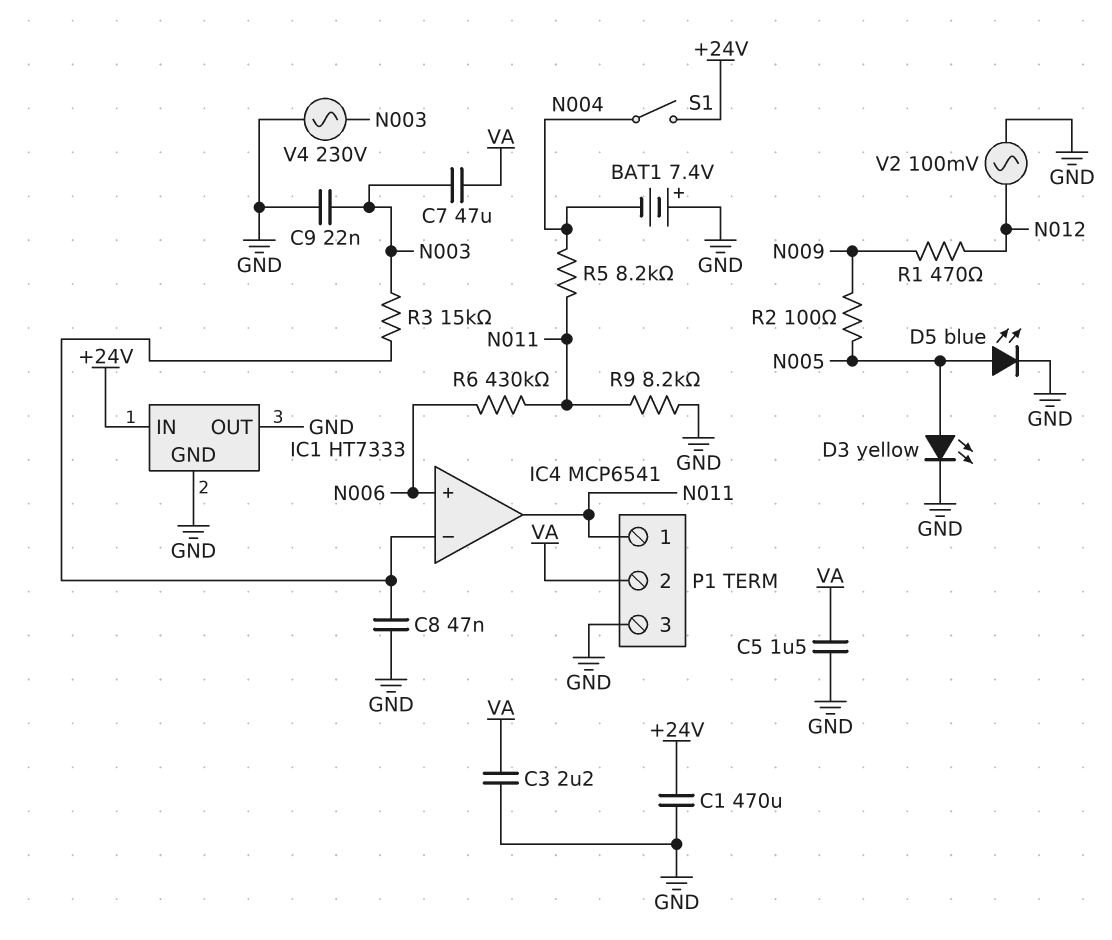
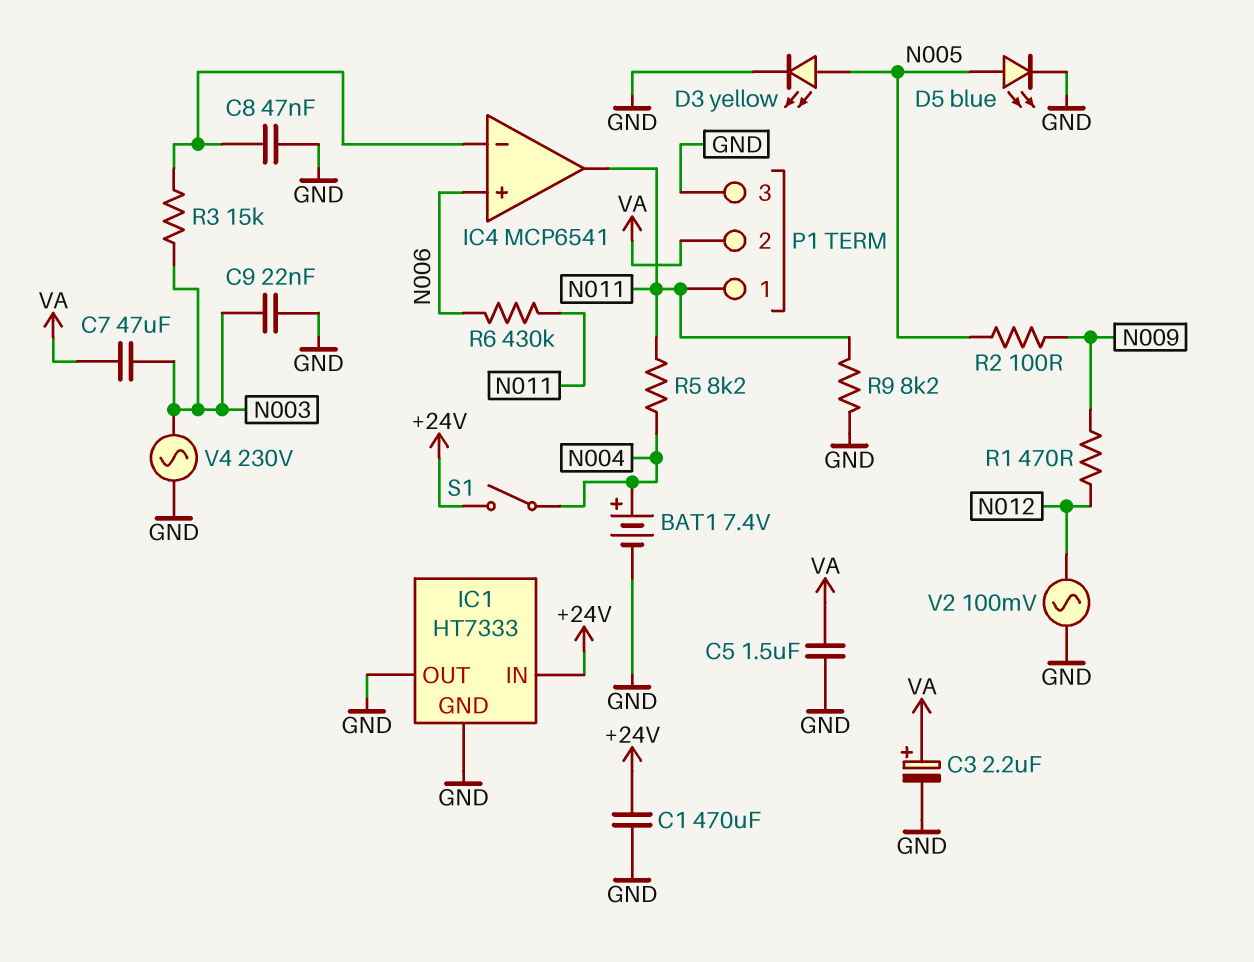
BAT1: 7.4V (plus GND, minus N004) -> 7.4V (plus N004, minus GND)
C3: 2.2uF (GND, VA) -> 2.2uF (plus VA, minus GND)

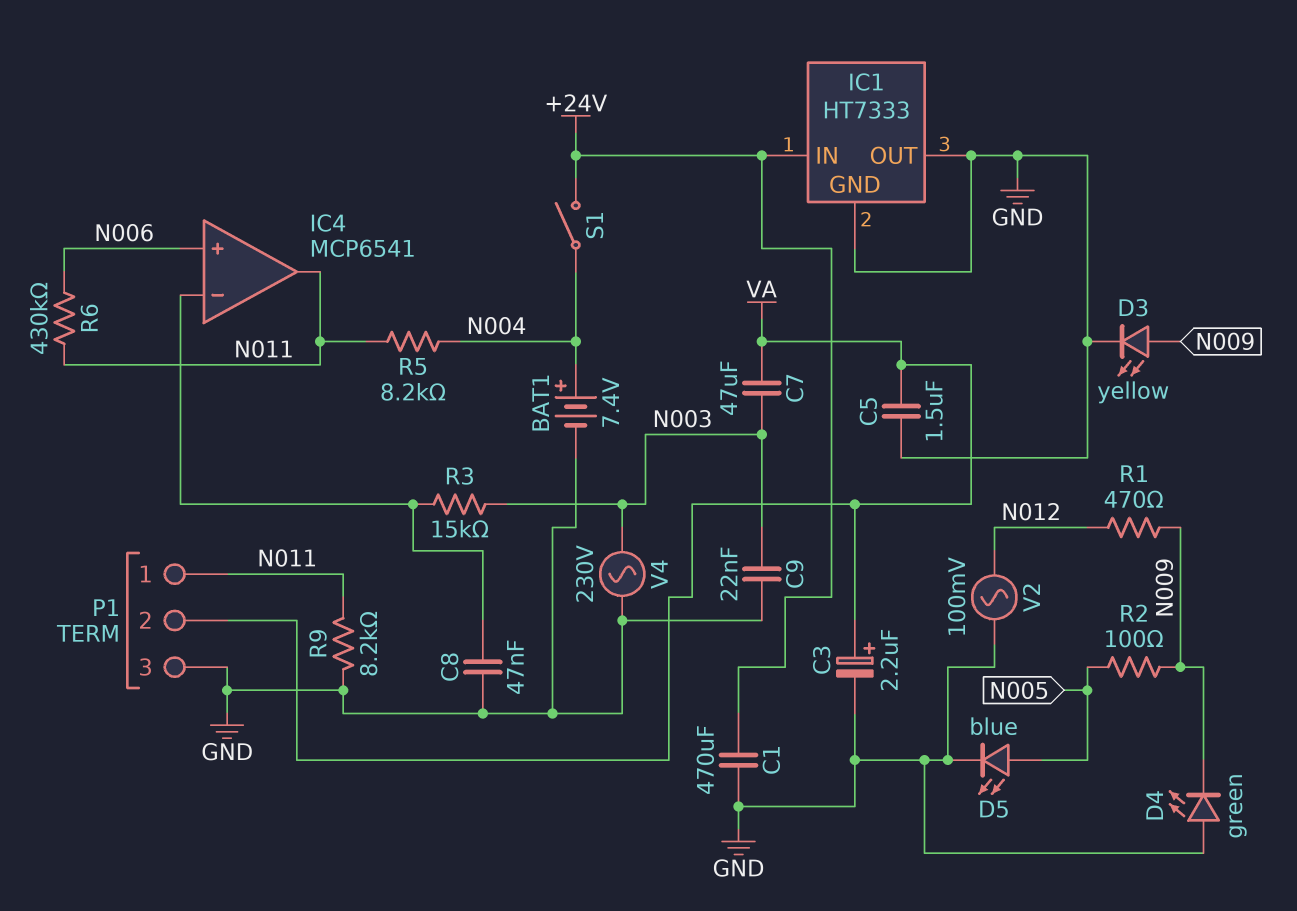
D3: LED yellow (A N005, K GND) -> LED yellow (A N009, K GND)
D4: none -> LED green (A GND, K N009)

